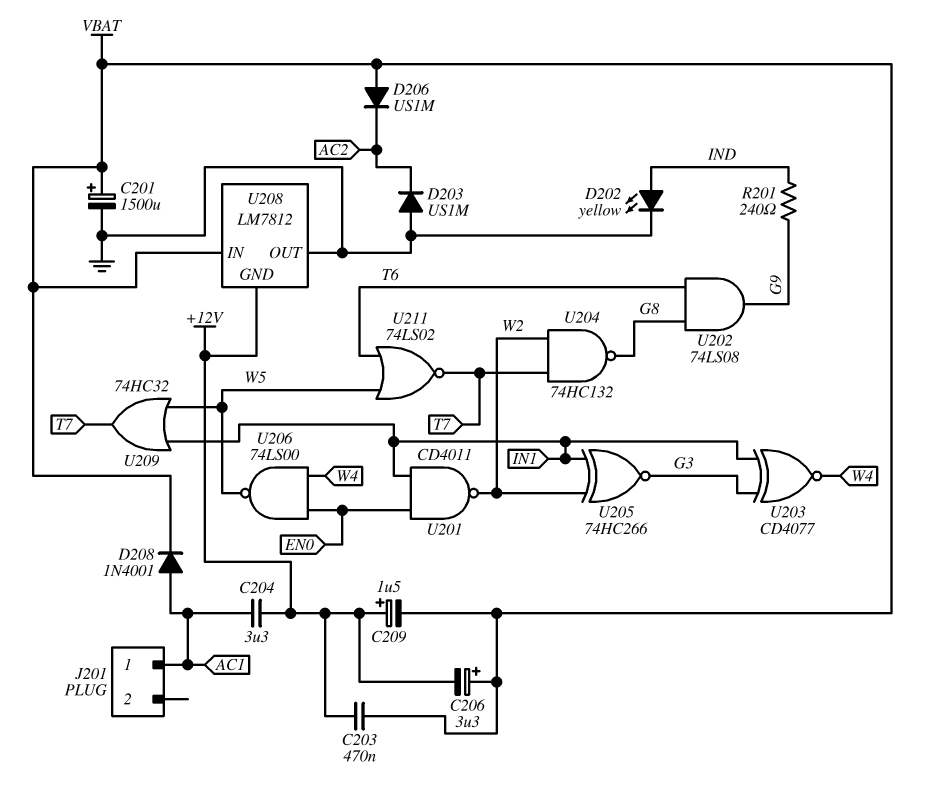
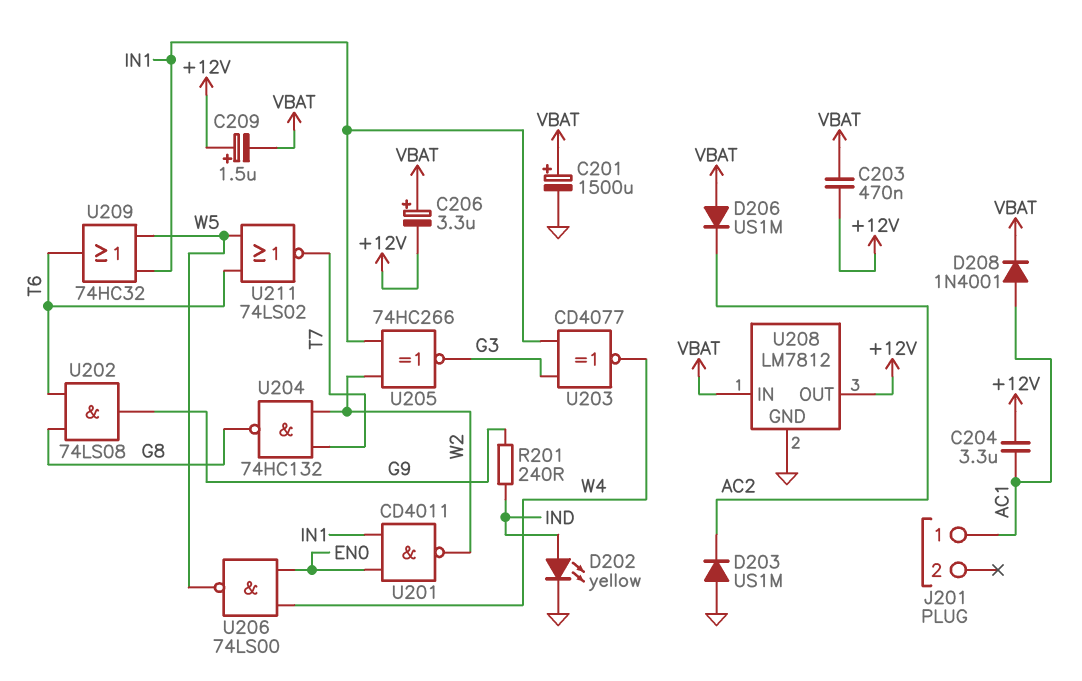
U208 pin GND: +12V -> GND
U208 pin OUT: GND -> +12V
U209: OR 74HC32 (in IN1, in W5, out T7) -> OR 74HC32 (in IN1, in W5, out T6)

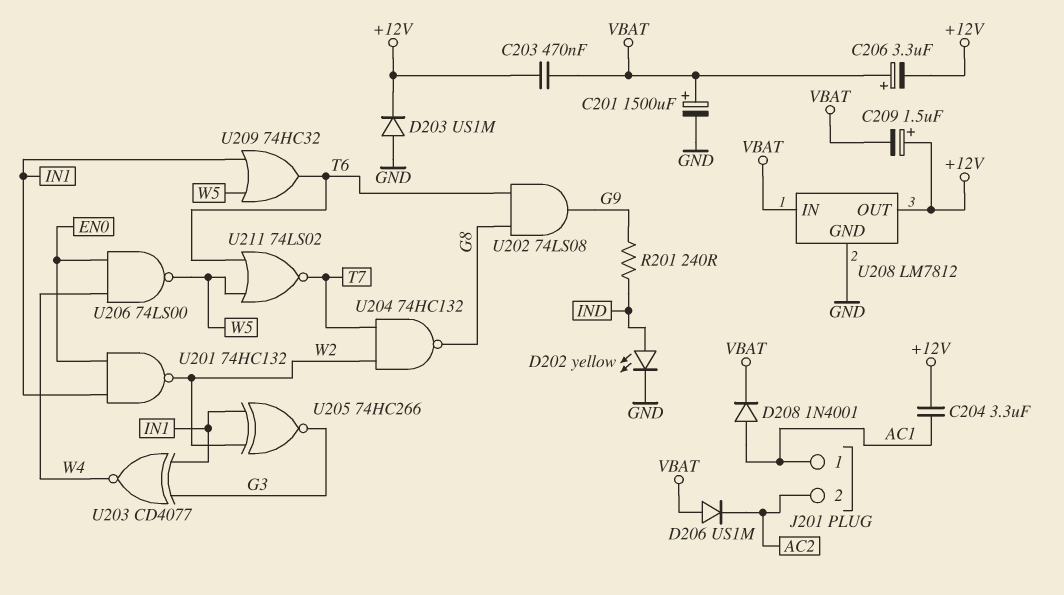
D203: diode US1M (A GND, K AC2) -> diode US1M (A GND, K +12V)
J201 pin 2: none -> AC2
U201: NAND CD4011 (in EN0, in IN1, out W2) -> NAND 74HC132 (in EN0, in IN1, out W2)

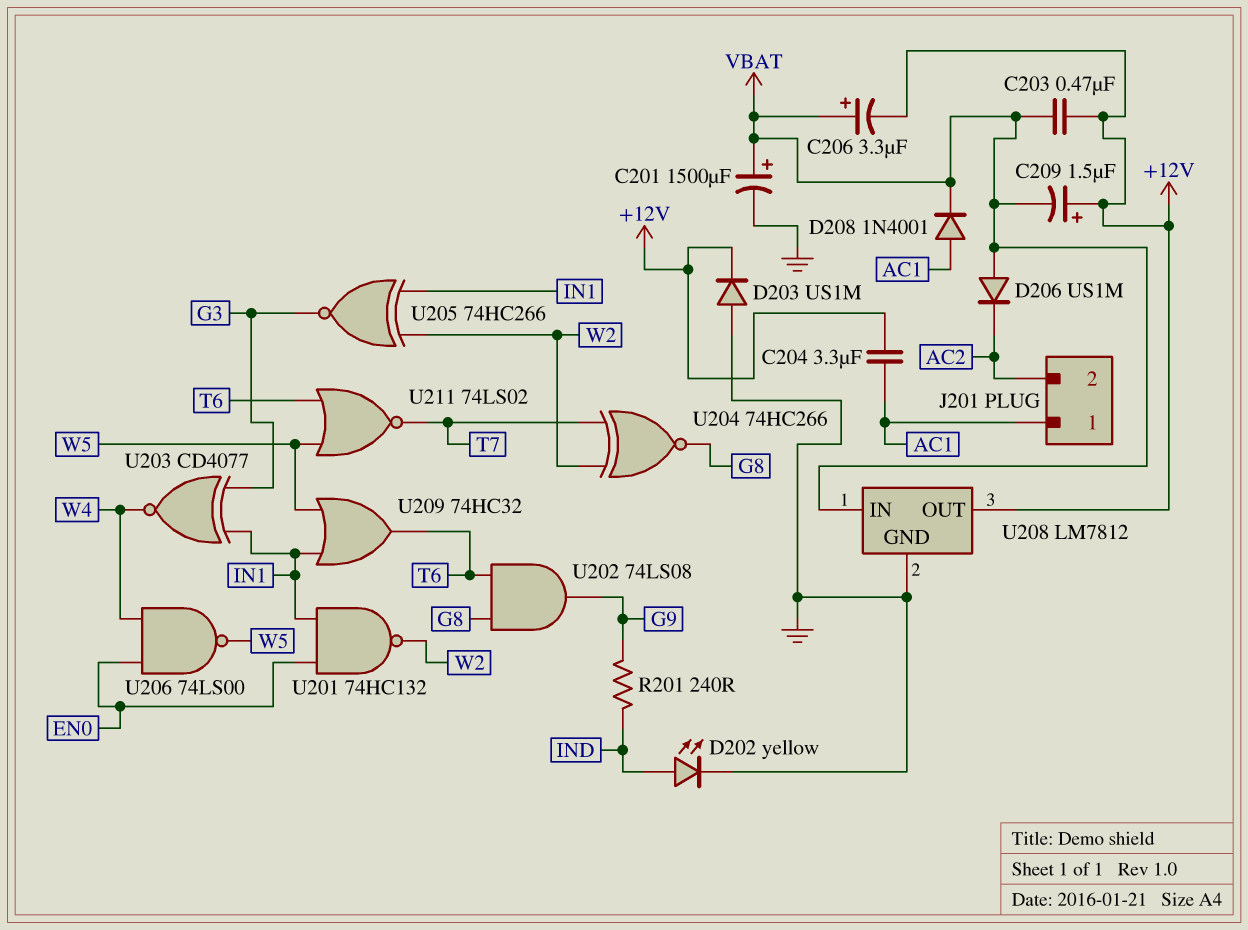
U204: NAND 74HC132 (in T7, in W2, out G8) -> XNOR 74HC266 (in T7, in W2, out G8)

